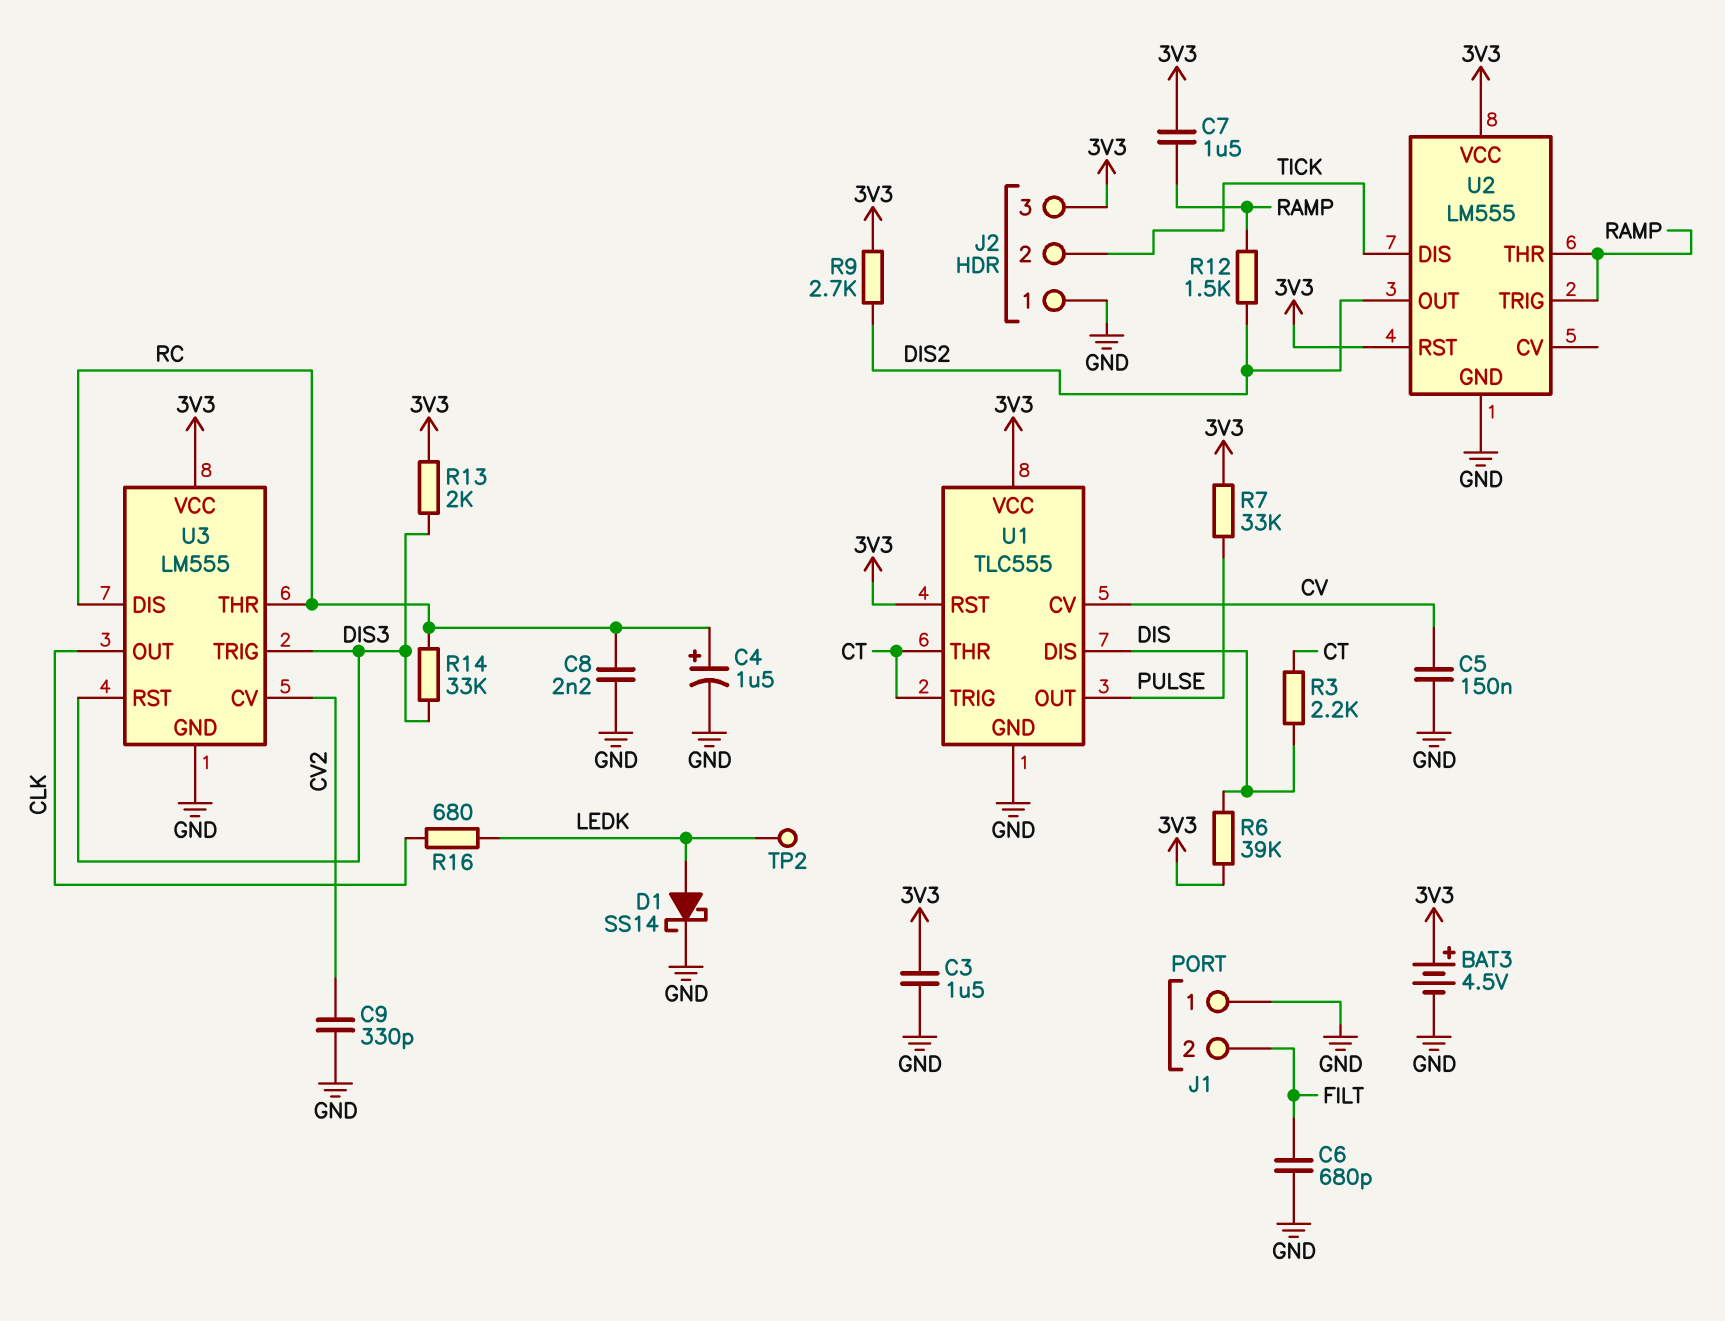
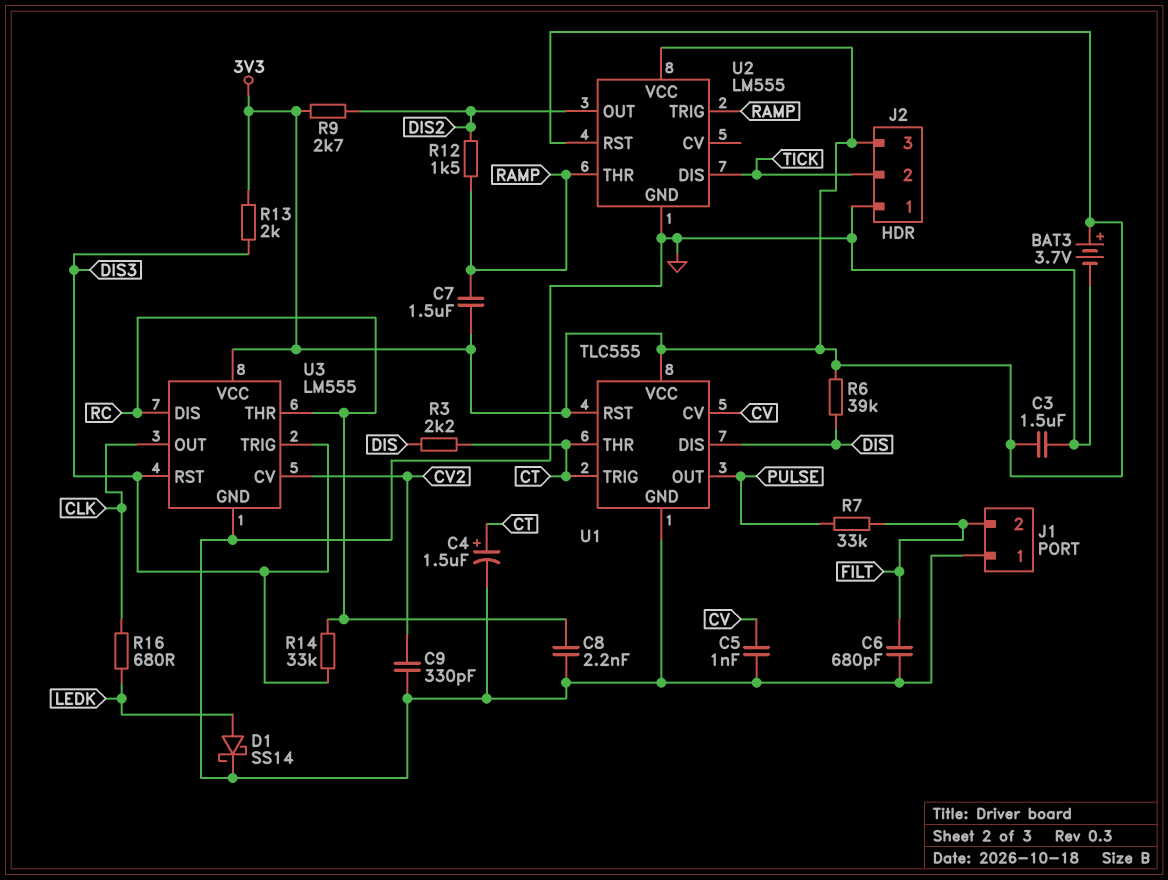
BAT3: 4.5V (plus 3V3, minus GND) -> 3.7V (plus 3V3, minus GND)
C4: 1.5uF (plus RC, minus GND) -> 1.5uF (plus CT, minus GND)
C5: 150nF (CV, GND) -> 1nF (CV, GND)
R7: 33k (3V3, PULSE) -> 33k (FILT, PULSE)
TP2: test point (LEDK) -> none

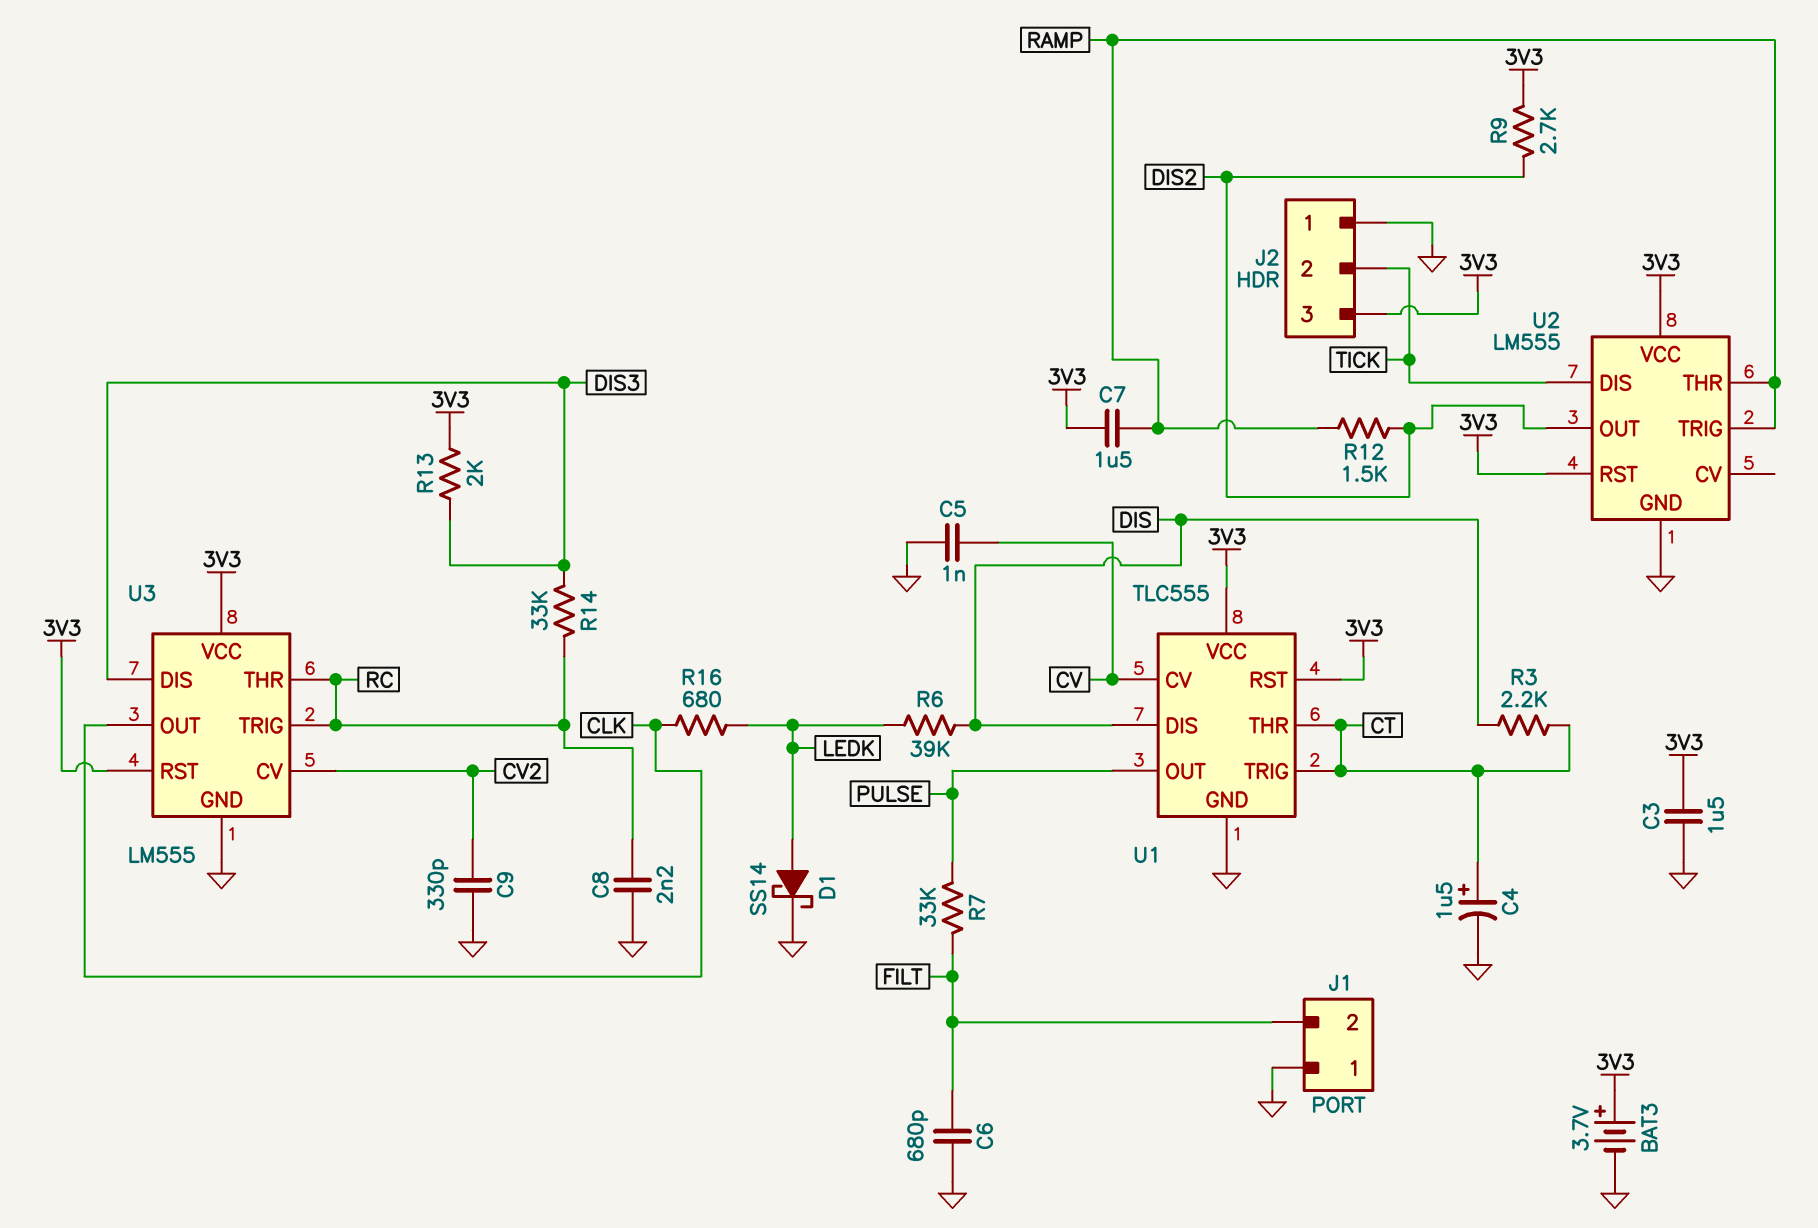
R6: 39k (3V3, DIS) -> 39k (DIS, LEDK)
U3 pin DIS: RC -> DIS3
U3 pin RST: DIS3 -> 3V3
U3 pin TRIG: DIS3 -> RC

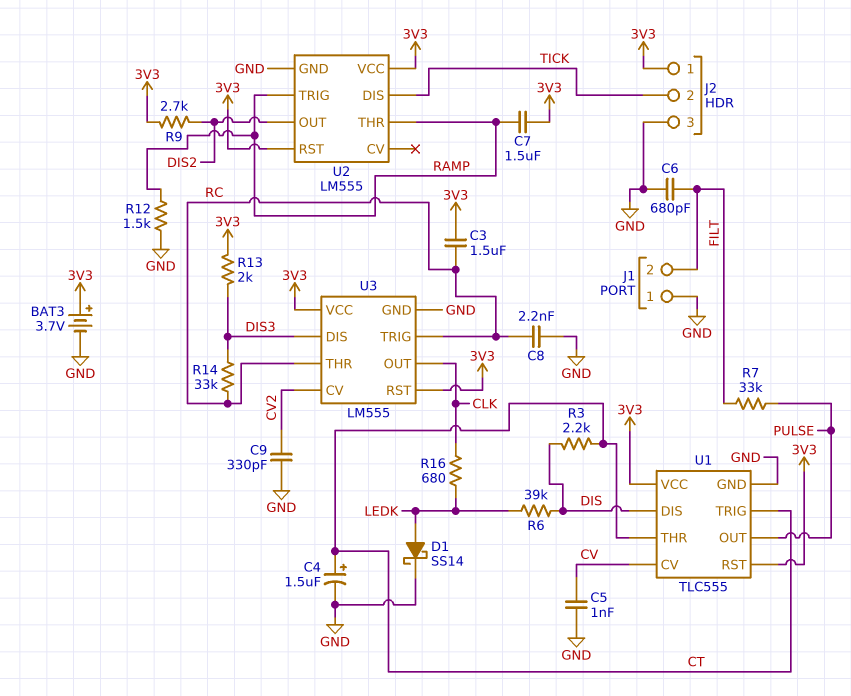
C3: 1.5uF (3V3, GND) -> 1.5uF (3V3, RC)
J2 pin 1: GND -> 3V3
J2 pin 3: 3V3 -> GND
R12: 1.5k (DIS2, RAMP) -> 1.5k (GND, RAMP)

